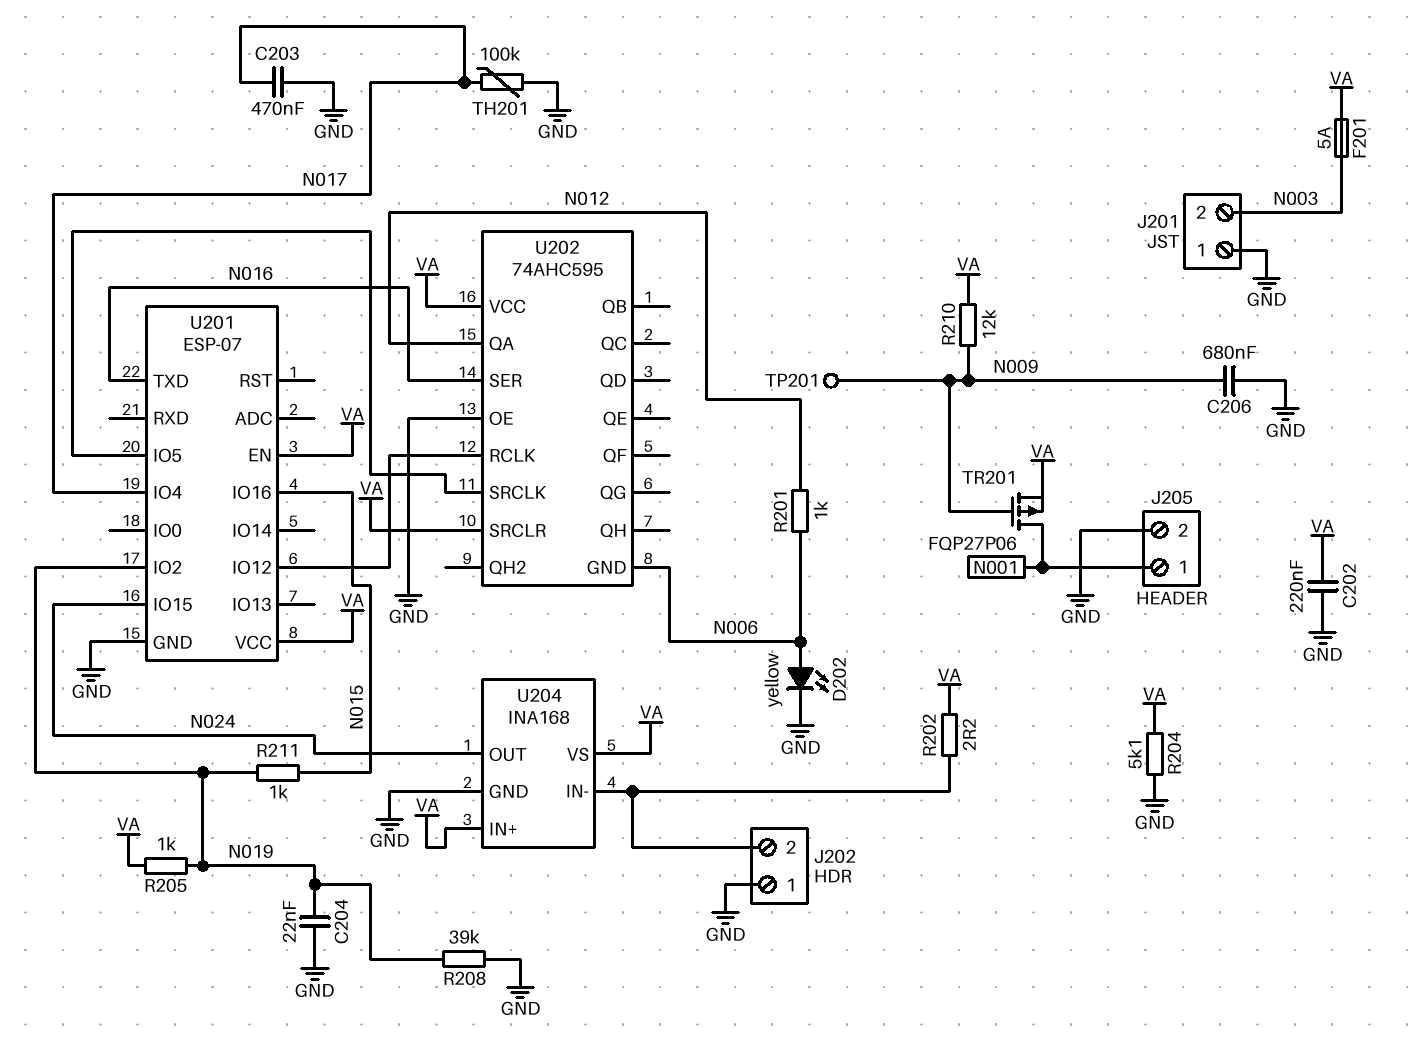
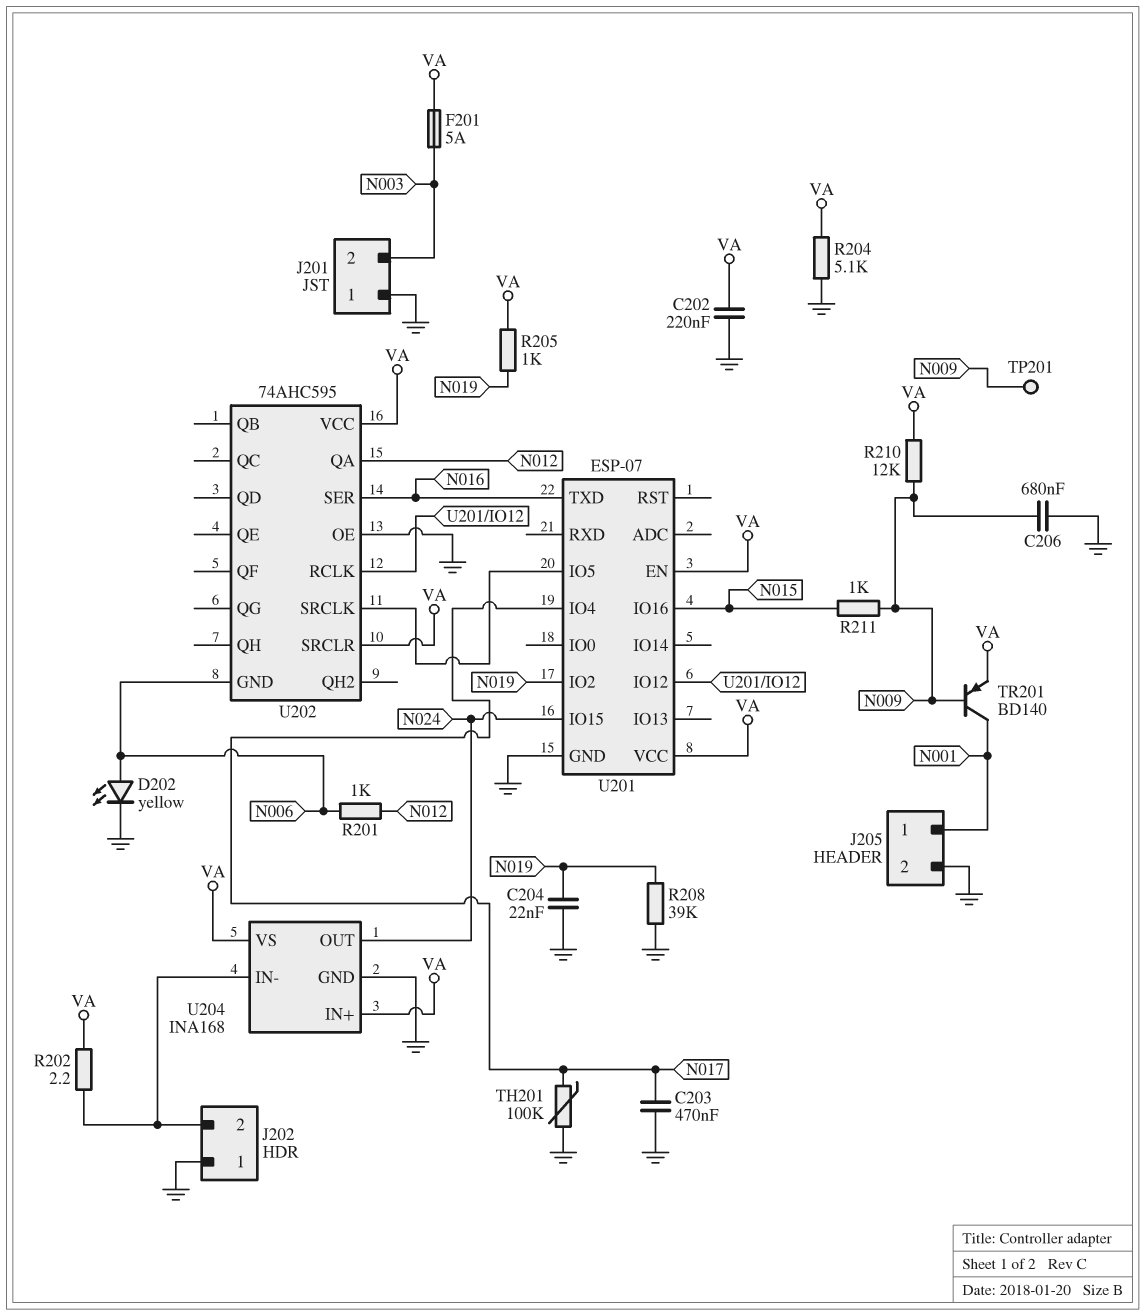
R211: 1k (N015, N019) -> 1k (N009, N015)
TR201: PMOS FQP27P06 (G N009, D N001, S VA) -> PNP BD140 (B N009, C N001, E VA)

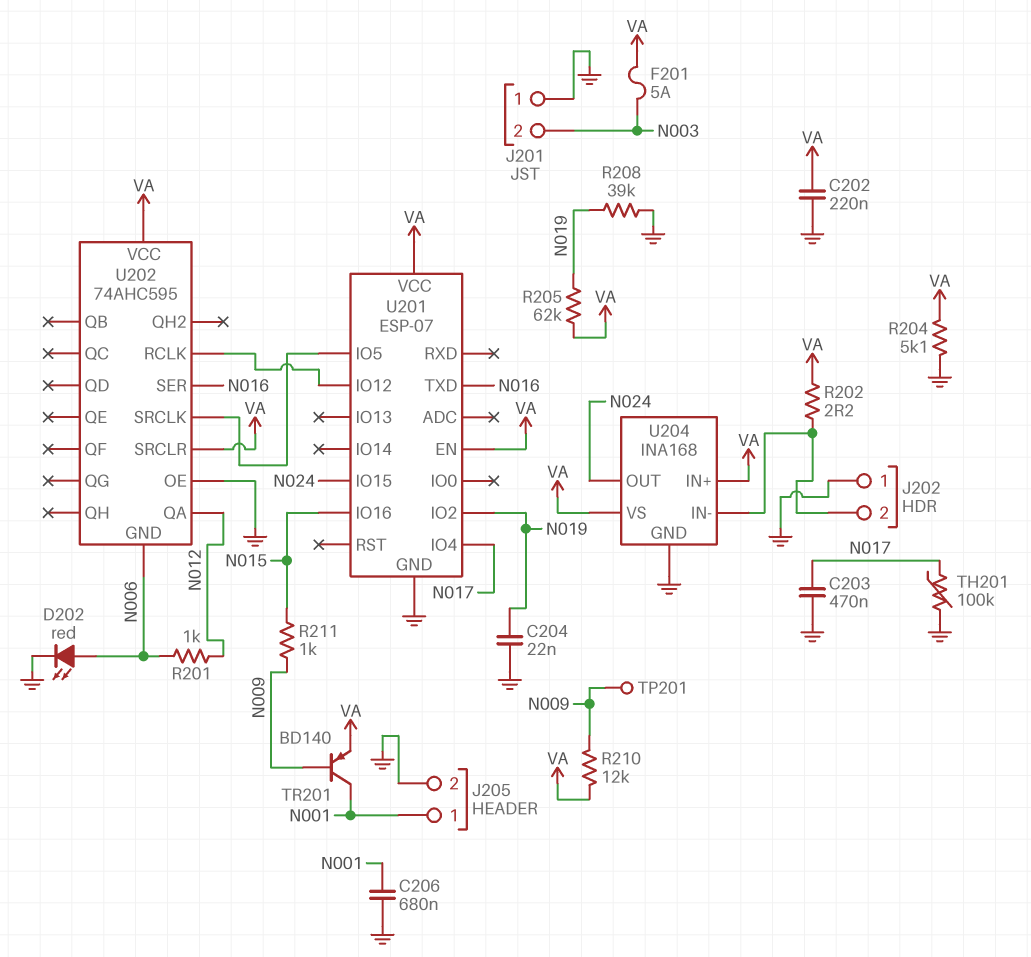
C206: 680nF (GND, N009) -> 680nF (GND, N001)
D202: LED yellow (A N006, K GND) -> LED red (A N006, K GND)
R205: 1k (N019, VA) -> 62k (N019, VA)

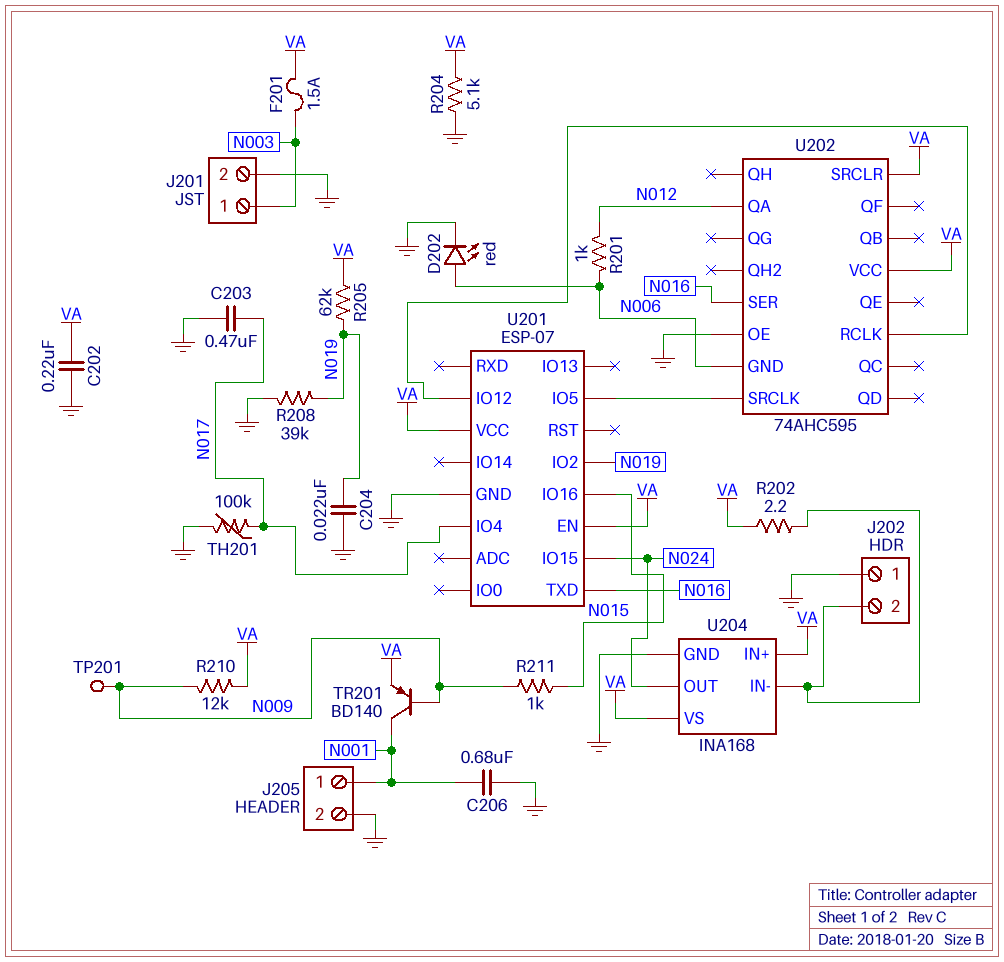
F201: 5A (N003, VA) -> 1.5A (N003, VA)
J201 pin 1: GND -> N003
J201 pin 2: N003 -> GND

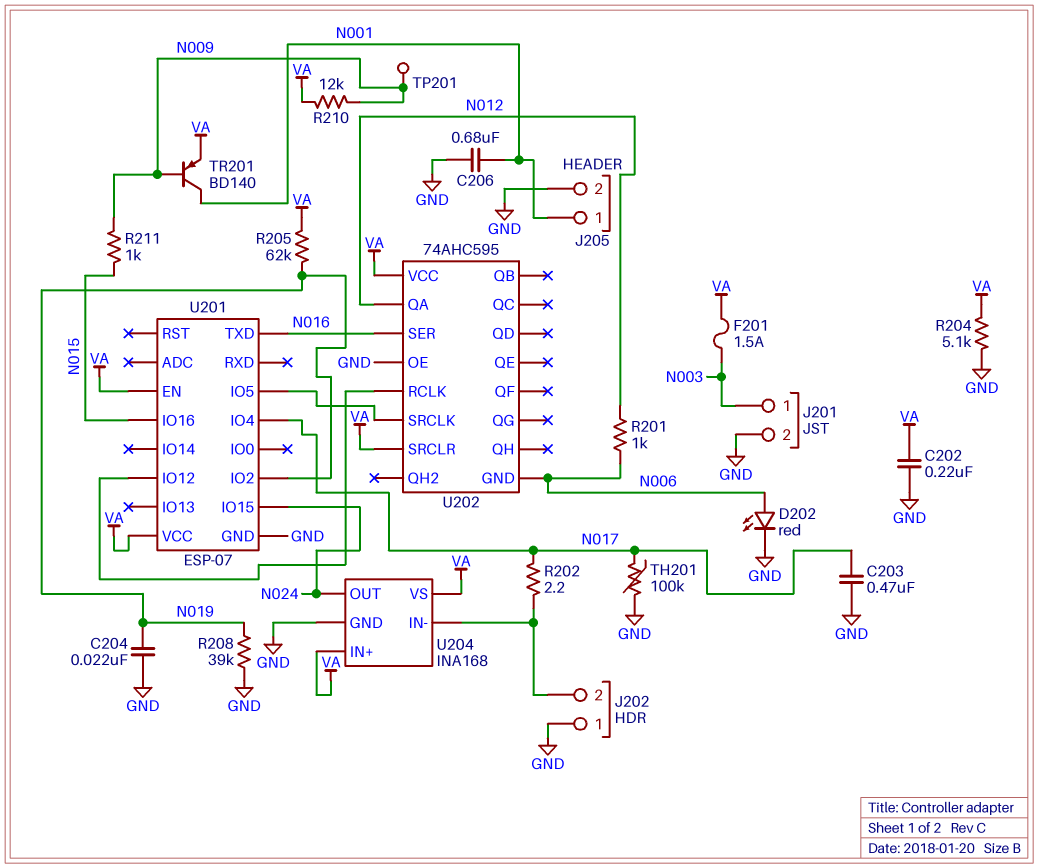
R202: 2.2 (J202/2, VA) -> 2.2 (J202/2, N017)

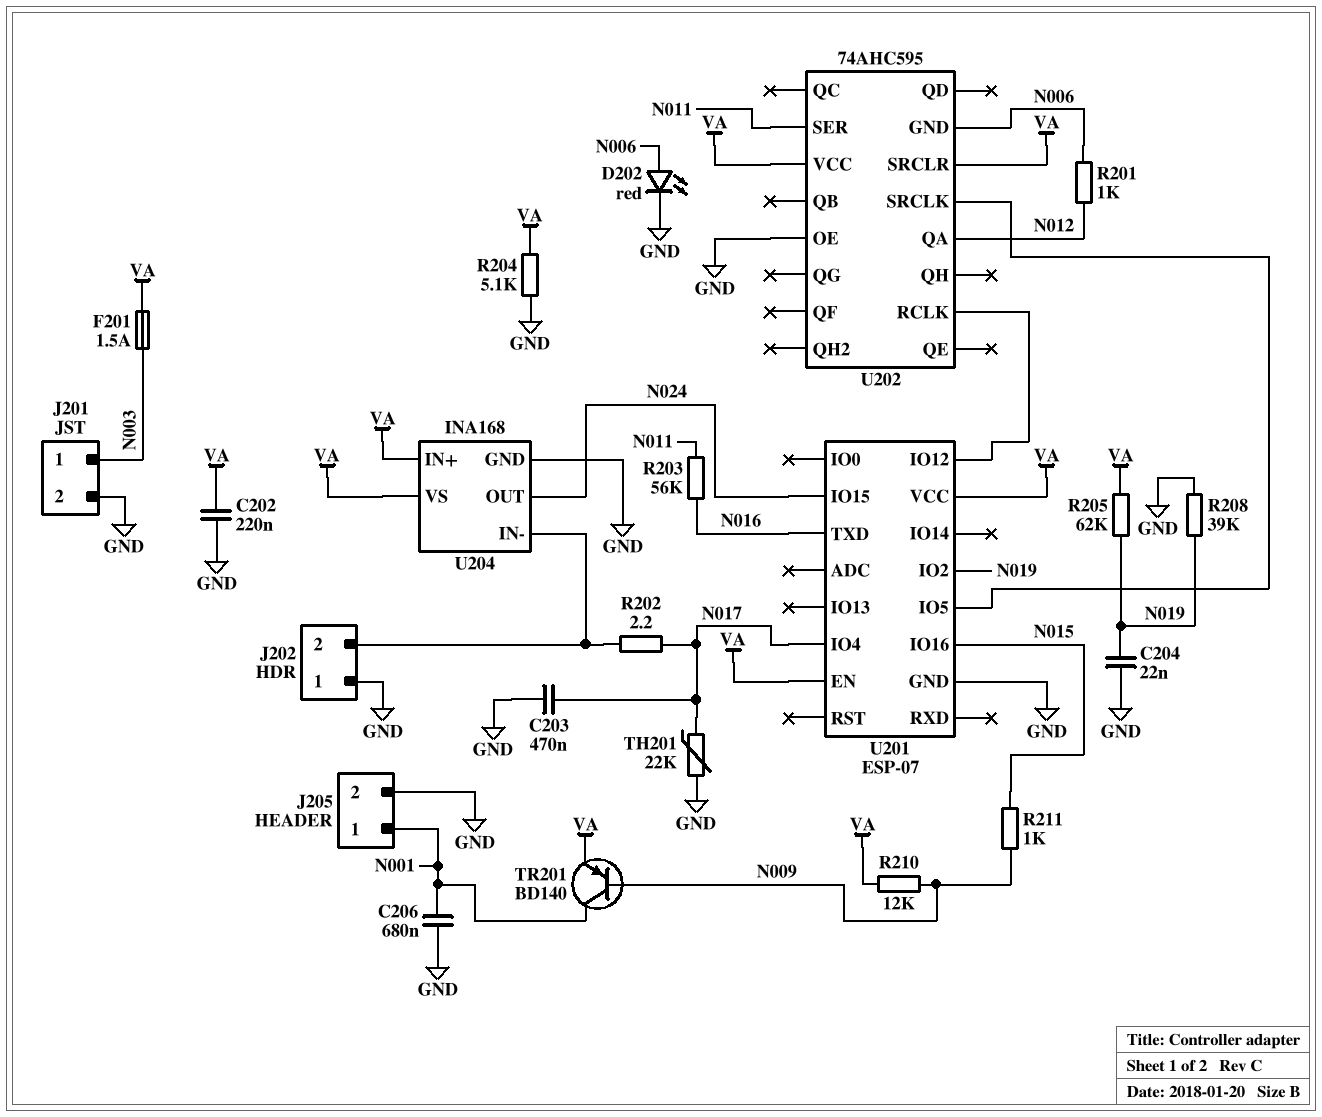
R203: none -> 56k (N011, N016)
TH201: 100k (GND, N017) -> 22k (GND, N017)
TP201: test point (N009) -> none
U202 pin SER: N016 -> N011

